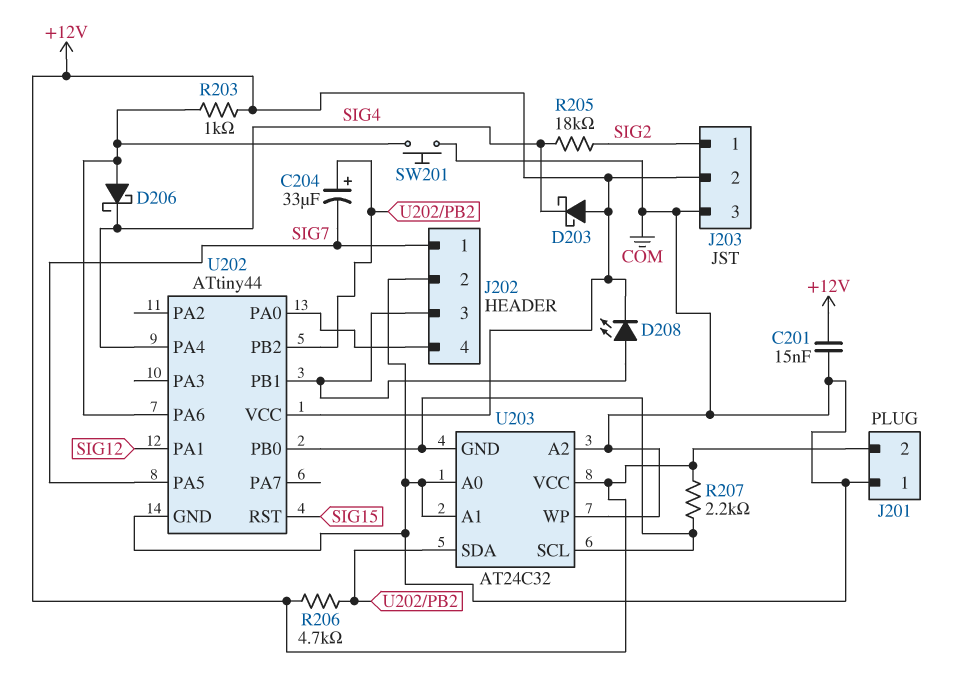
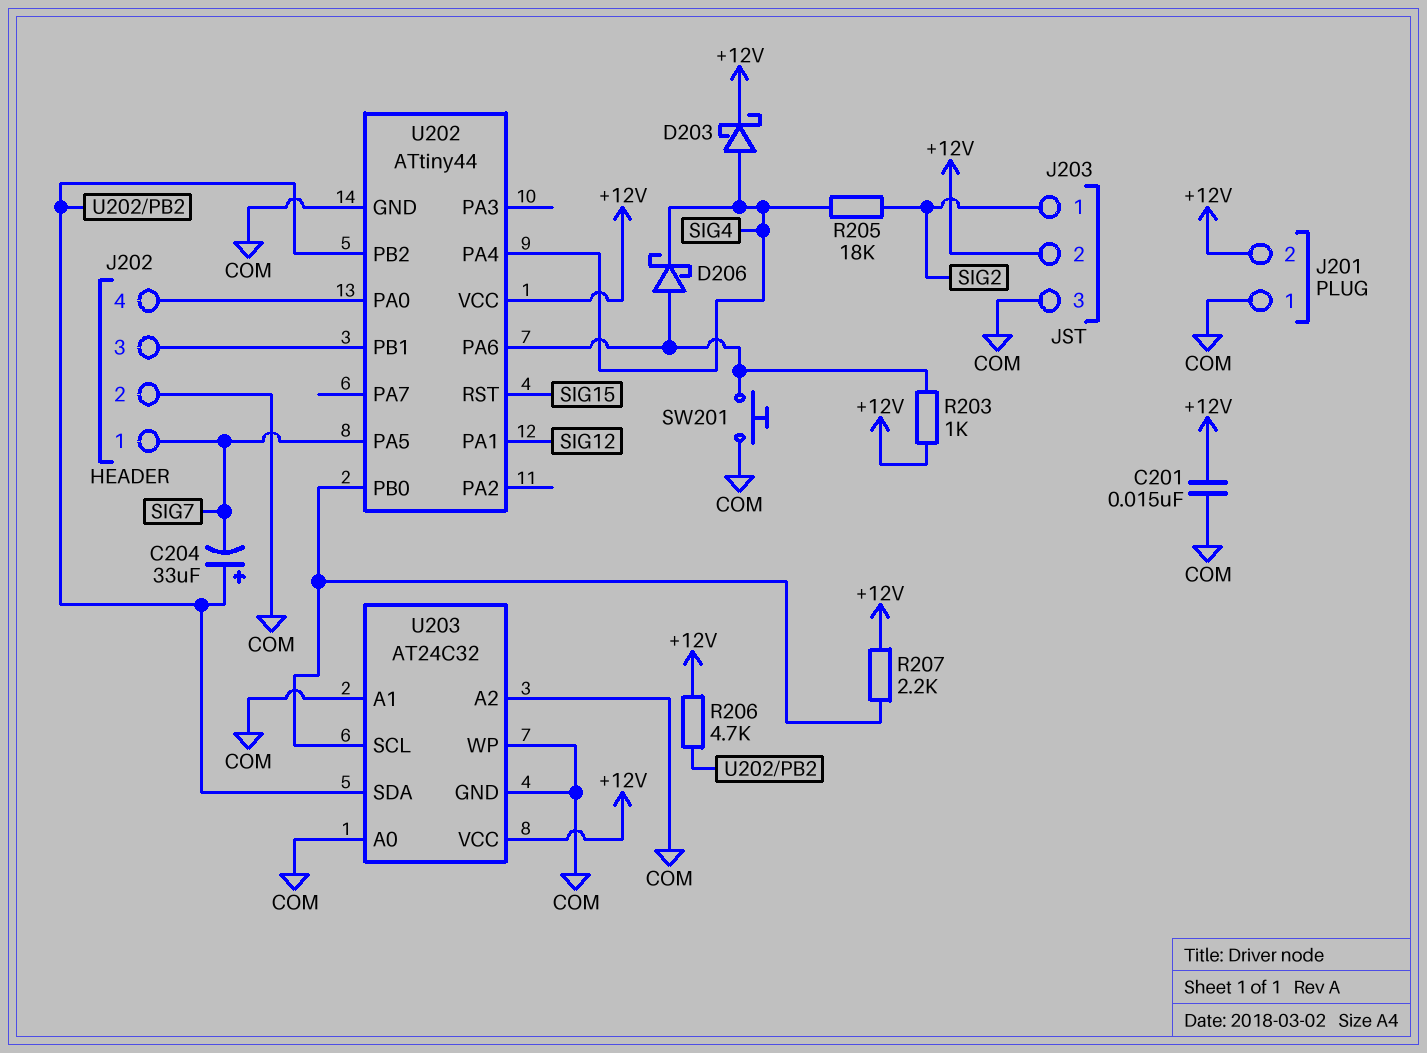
D203: schottky (A +12V, K SIG4) -> schottky (A SIG4, K +12V)
D208: LED (A J202/3, K +12V) -> none
U203 pin GND: U202/PB0 -> COM

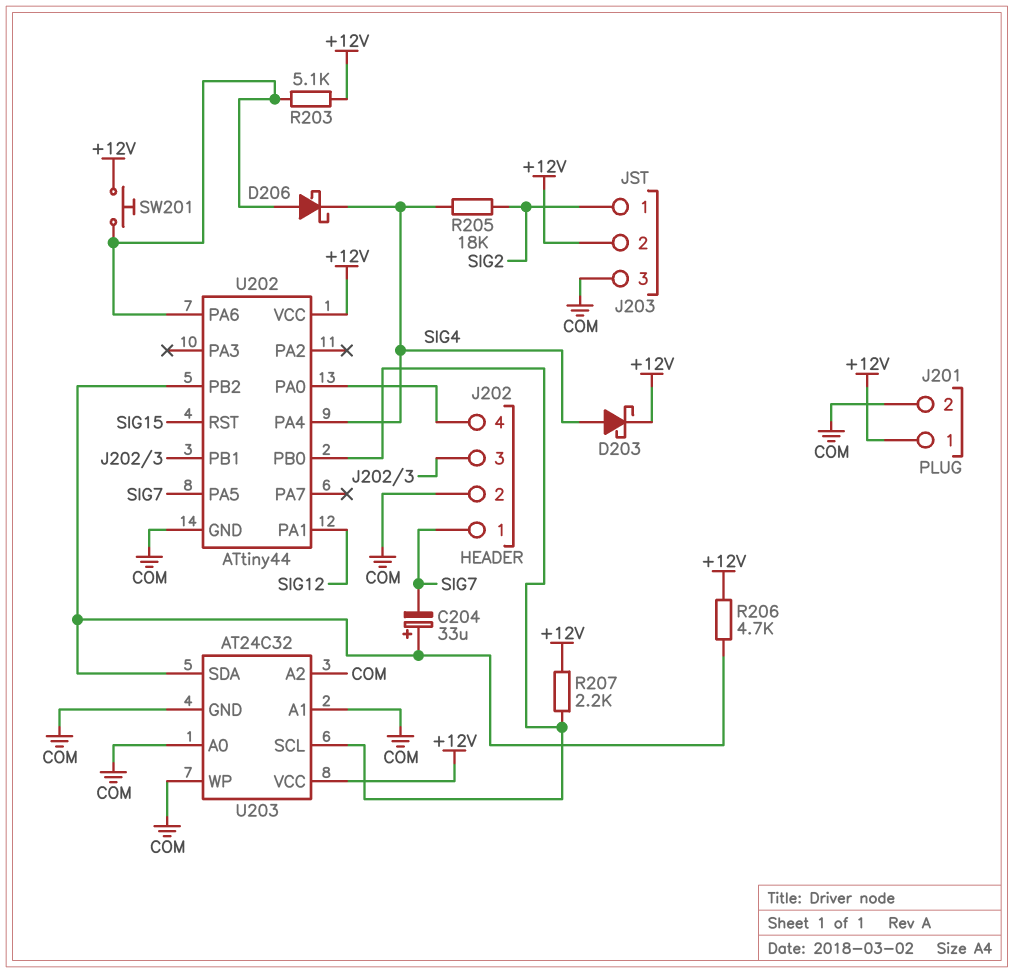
C201: 15nF (+12V, COM) -> none
J201 pin 1: COM -> +12V
J201 pin 2: +12V -> COM
R203: 1k (+12V, U202/PA6) -> 5.1k (+12V, U202/PA6)
SW201: button (COM, U202/PA6) -> button (+12V, U202/PA6)

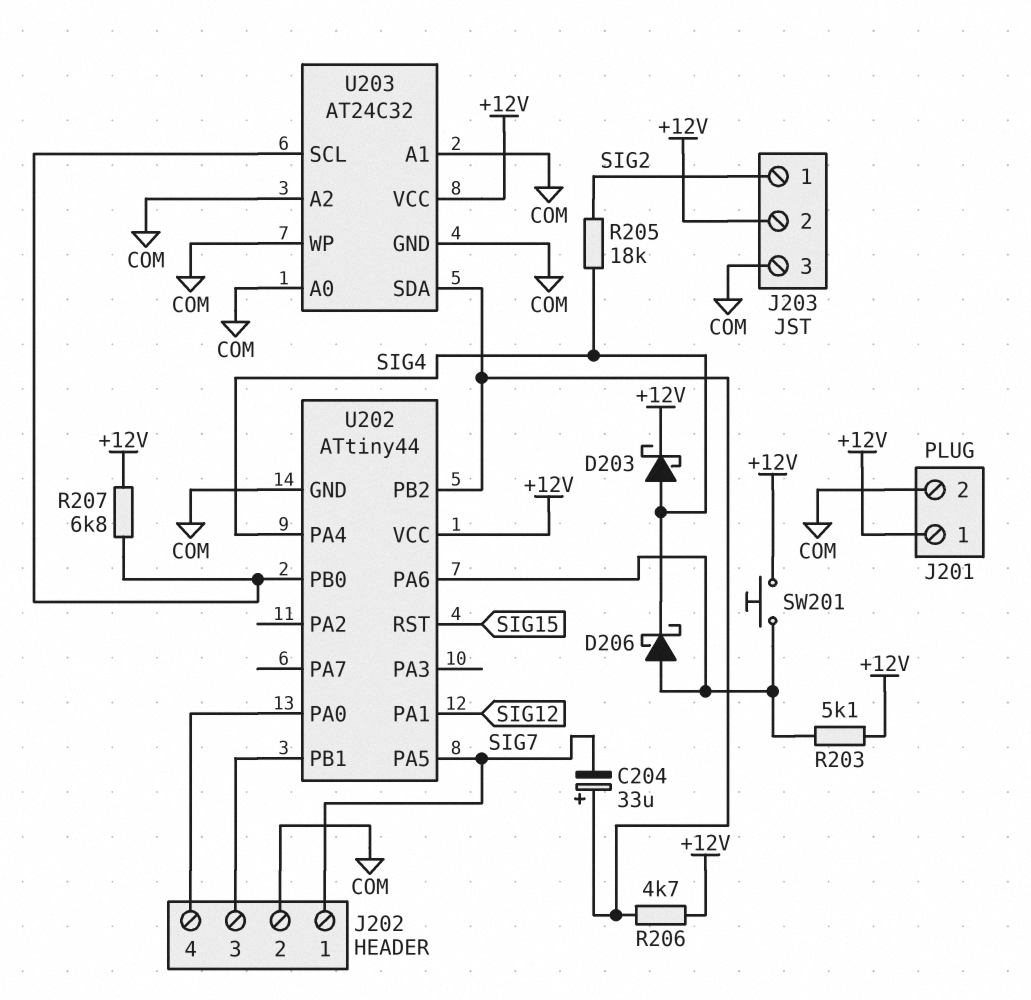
R207: 2.2k (+12V, U202/PB0) -> 6.8k (+12V, U202/PB0)

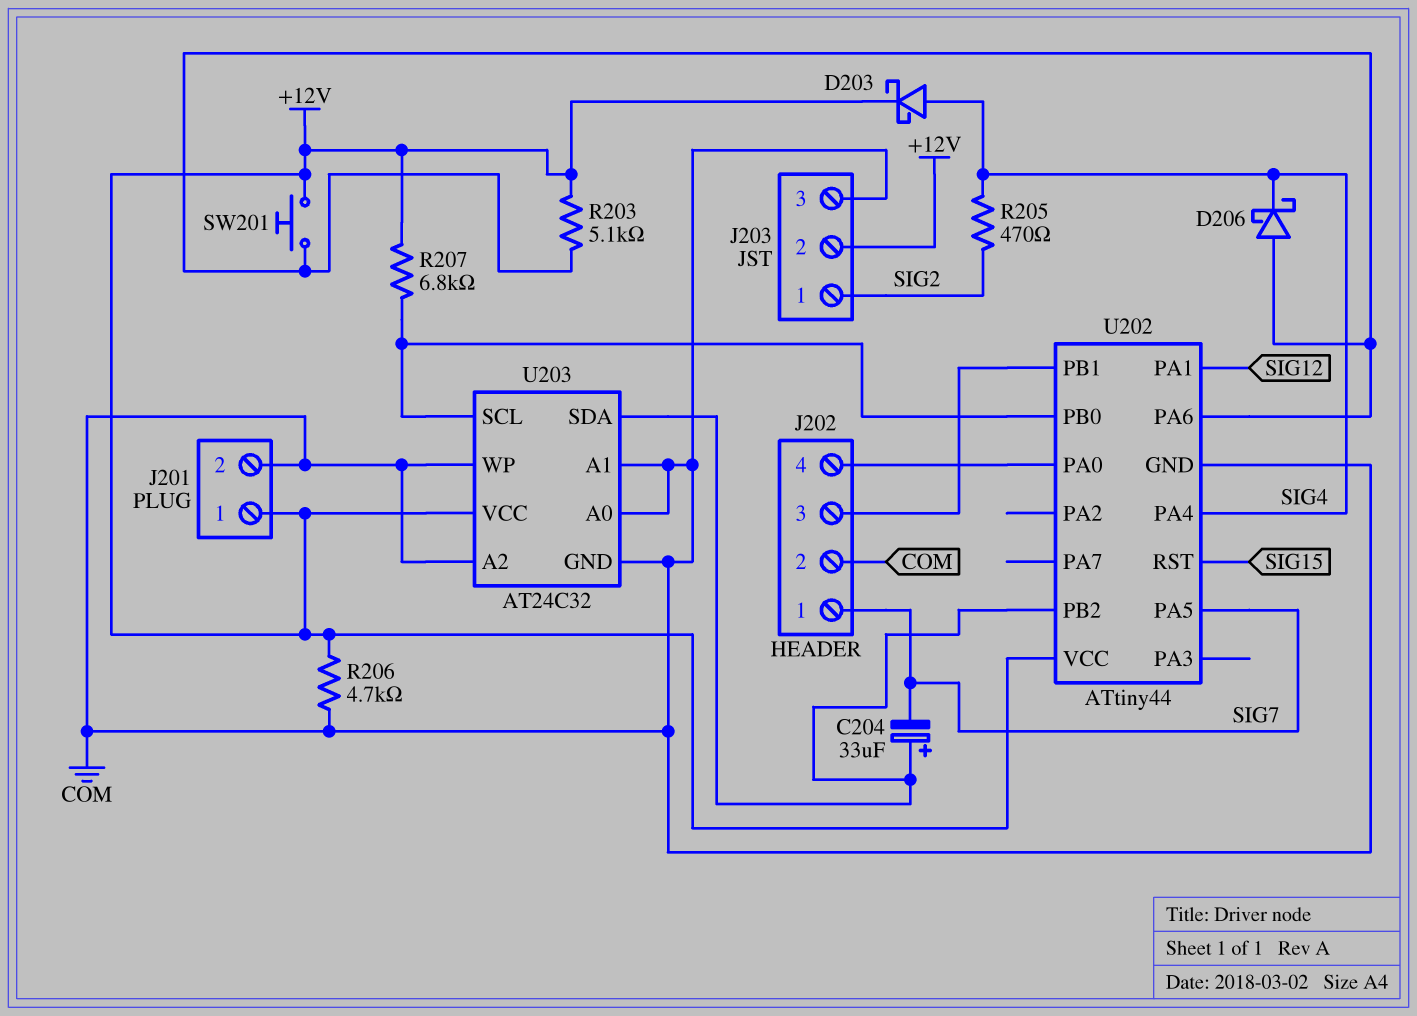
R205: 18k (SIG2, SIG4) -> 470 (SIG2, SIG4)
R206: 4.7k (+12V, U202/PB2) -> 4.7k (+12V, COM)

